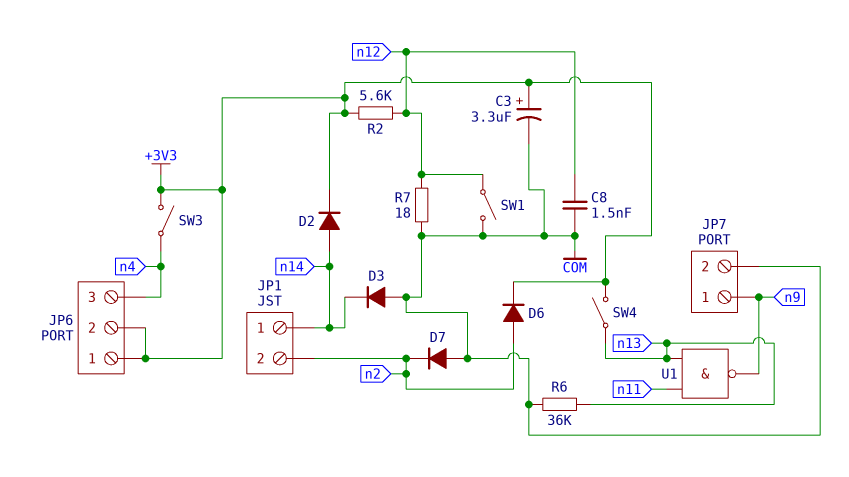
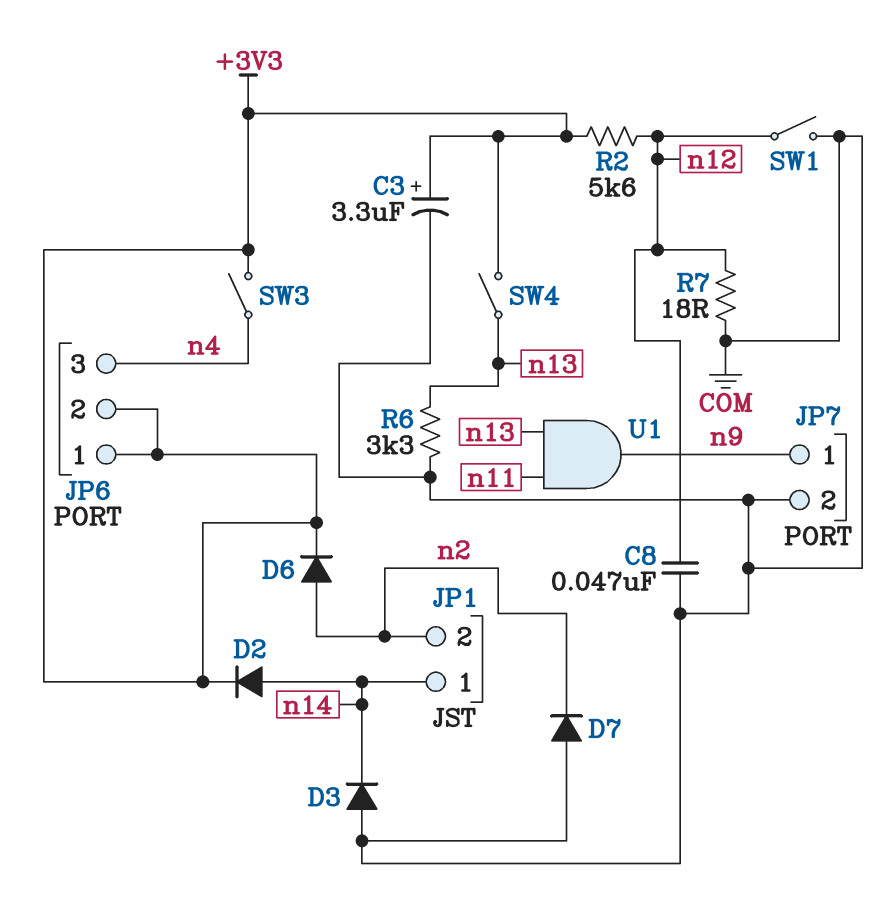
C8: 1.5nF (COM, n12) -> 47nF (COM, n12)
R6: 36k (COM, n13) -> 3.3k (COM, n13)
U1: NAND (in n11, in n13, out n9) -> AND (in n11, in n13, out n9)

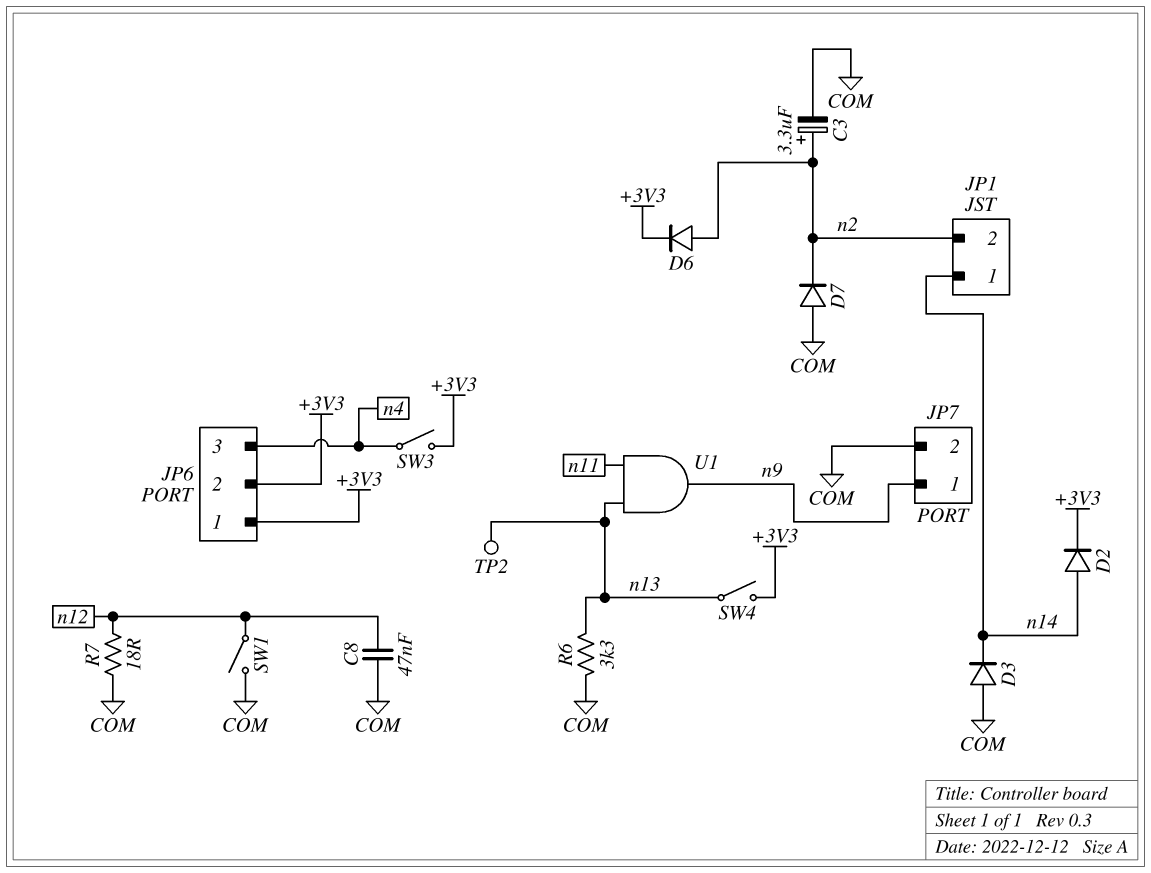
C3: 3.3uF (plus +3V3, minus COM) -> 3.3uF (plus n2, minus COM)
R2: 5.6k (+3V3, n12) -> none
TP2: none -> test point (n13)

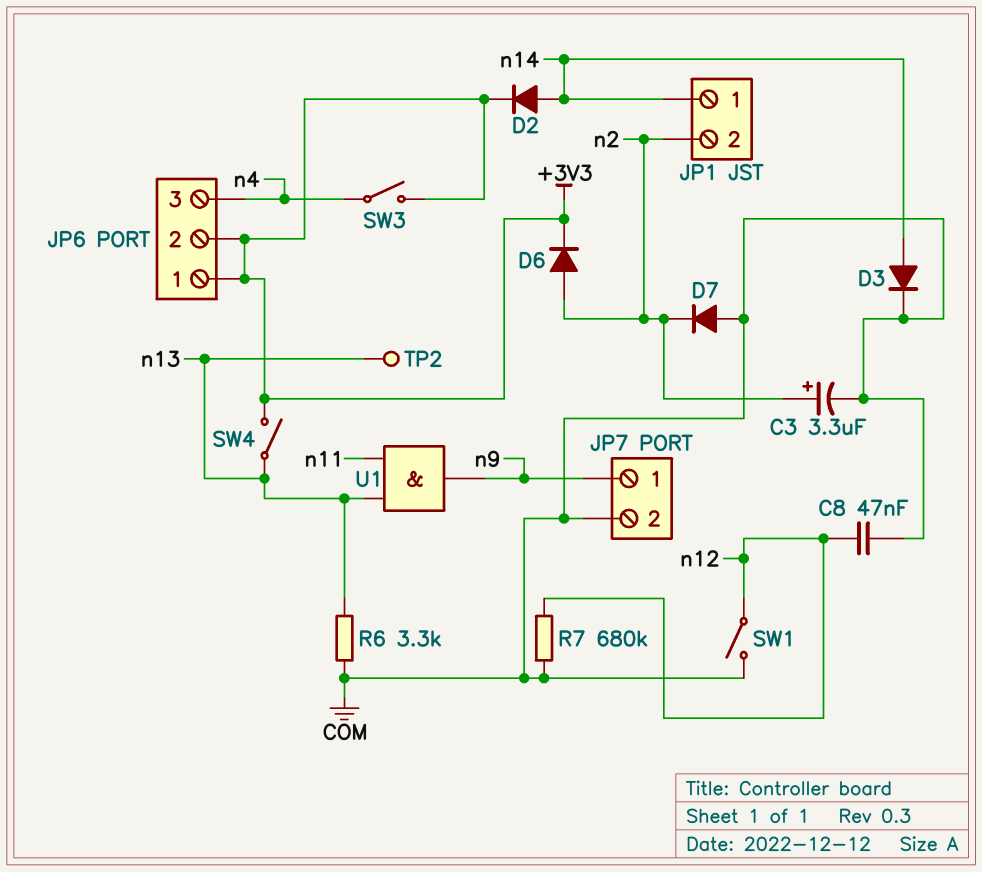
D3: diode (A COM, K n14) -> diode (A n14, K COM)
R7: 18 (COM, n12) -> 680k (COM, n12)

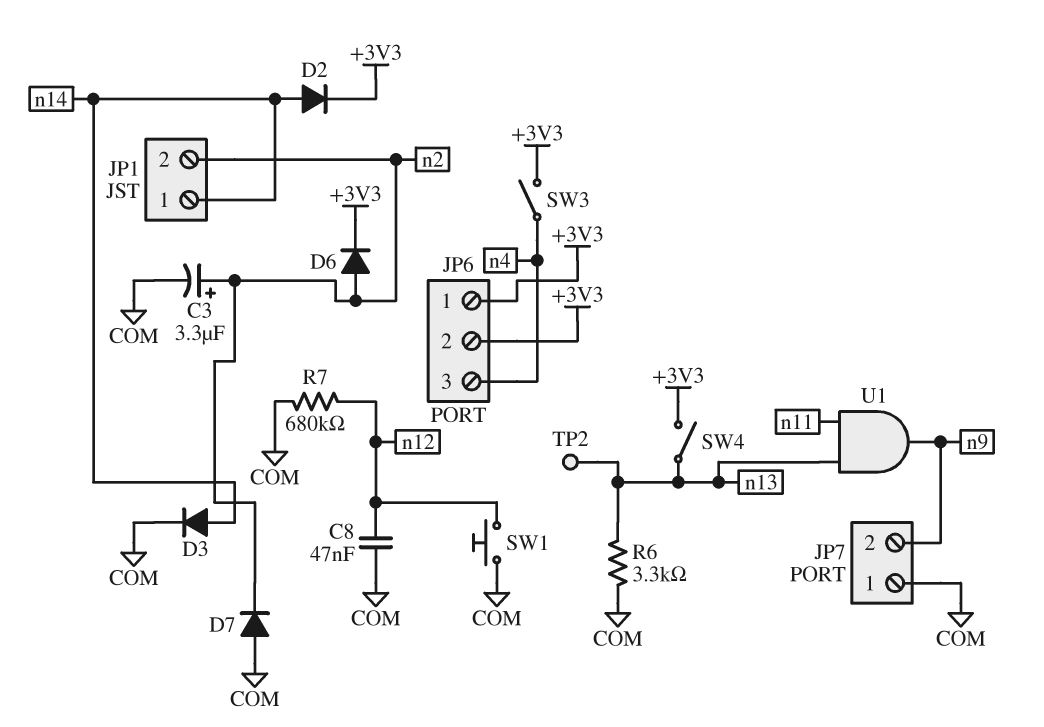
JP7 pin 1: n9 -> COM
JP7 pin 2: COM -> n9
SW1: switch (COM, n12) -> button (COM, n12)

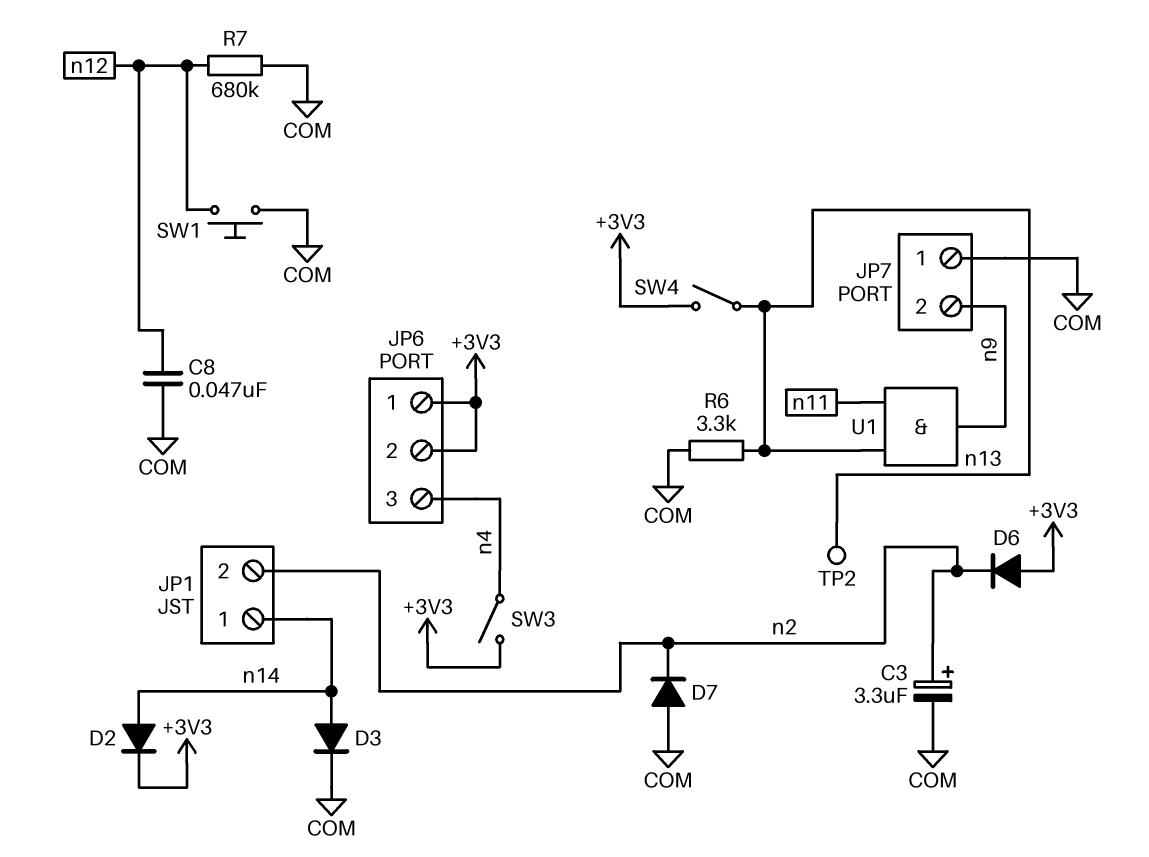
D6: diode (A n2, K +3V3) -> diode (A +3V3, K n2)

